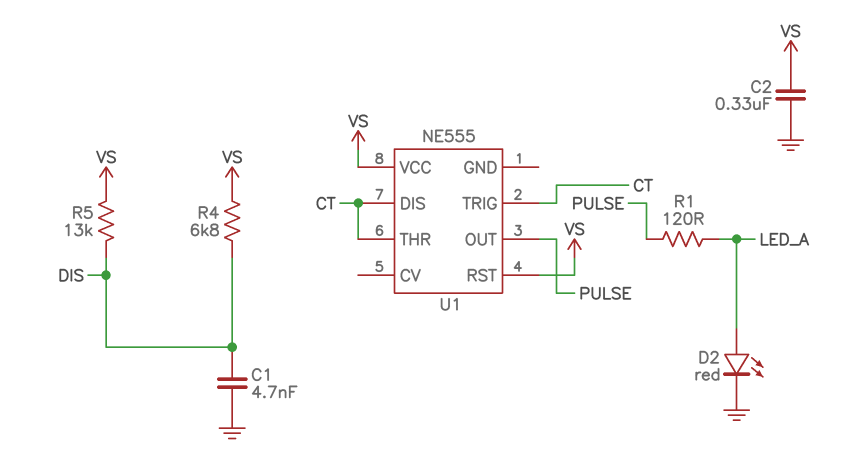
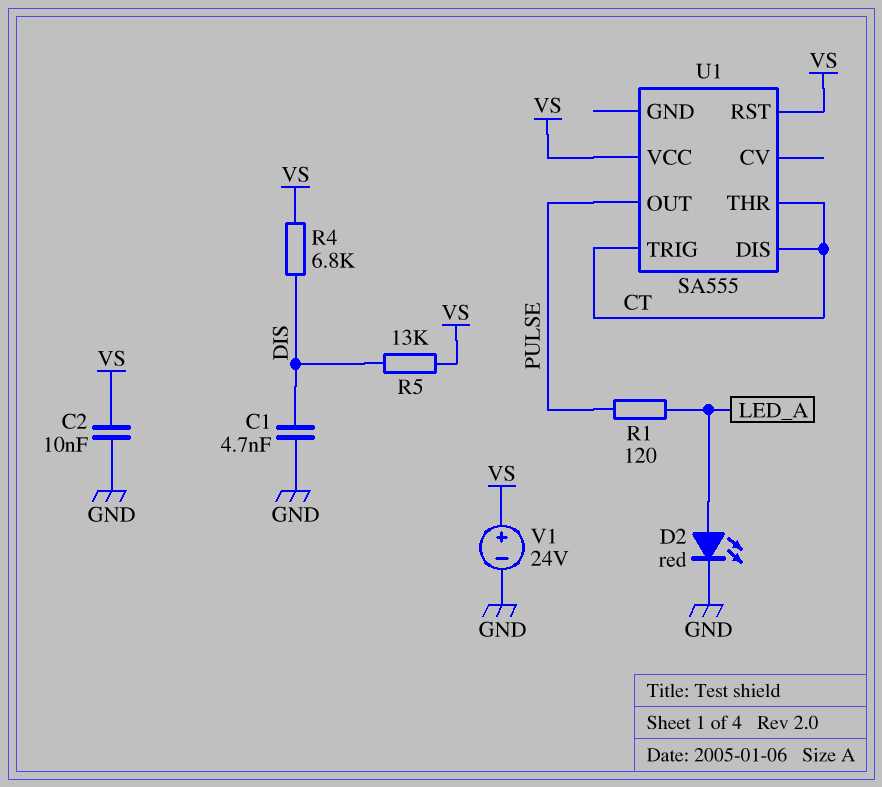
C2: 330nF (GND, VS) -> 10nF (GND, VS)
U1: NE555 -> SA555
V1: none -> 24V (plus VS, minus GND)

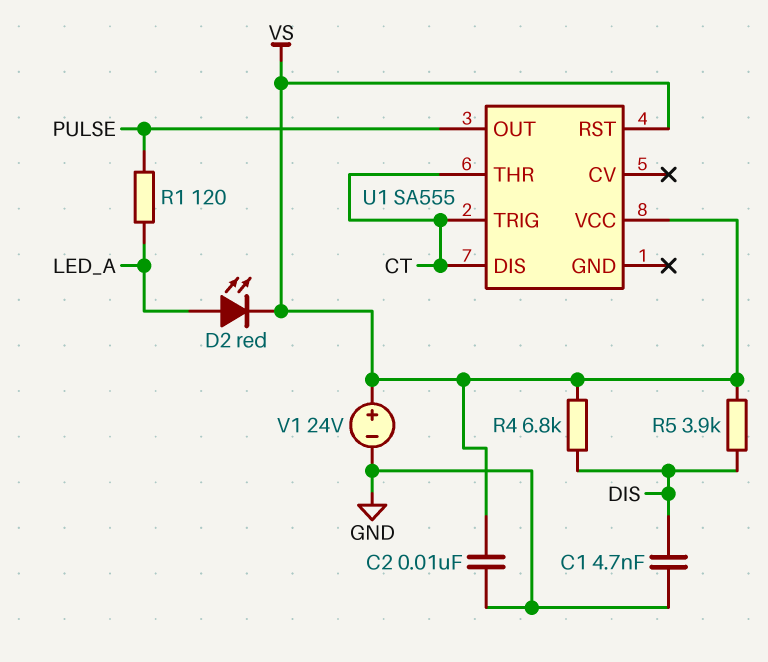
D2: LED red (A LED_A, K GND) -> LED red (A LED_A, K VS)
R5: 13k (DIS, VS) -> 3.9k (DIS, VS)

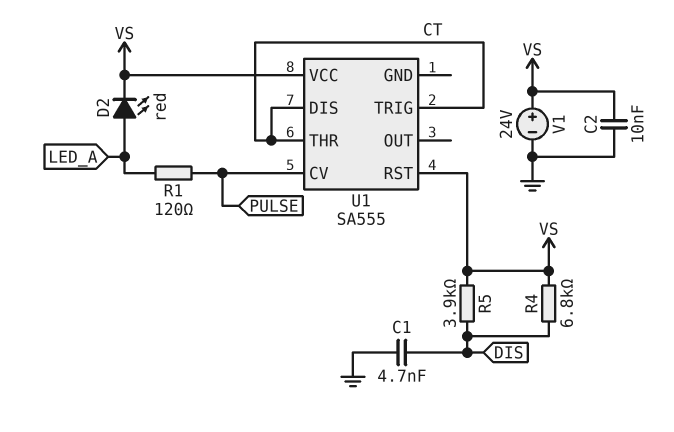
U1 pin CV: none -> PULSE
U1 pin OUT: PULSE -> none

